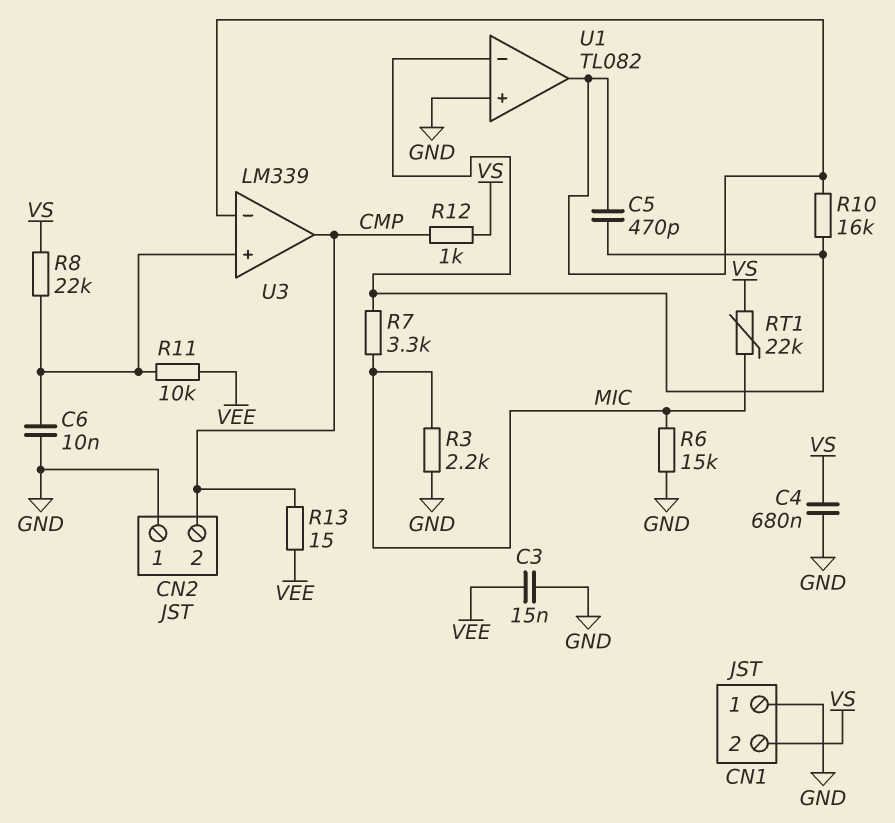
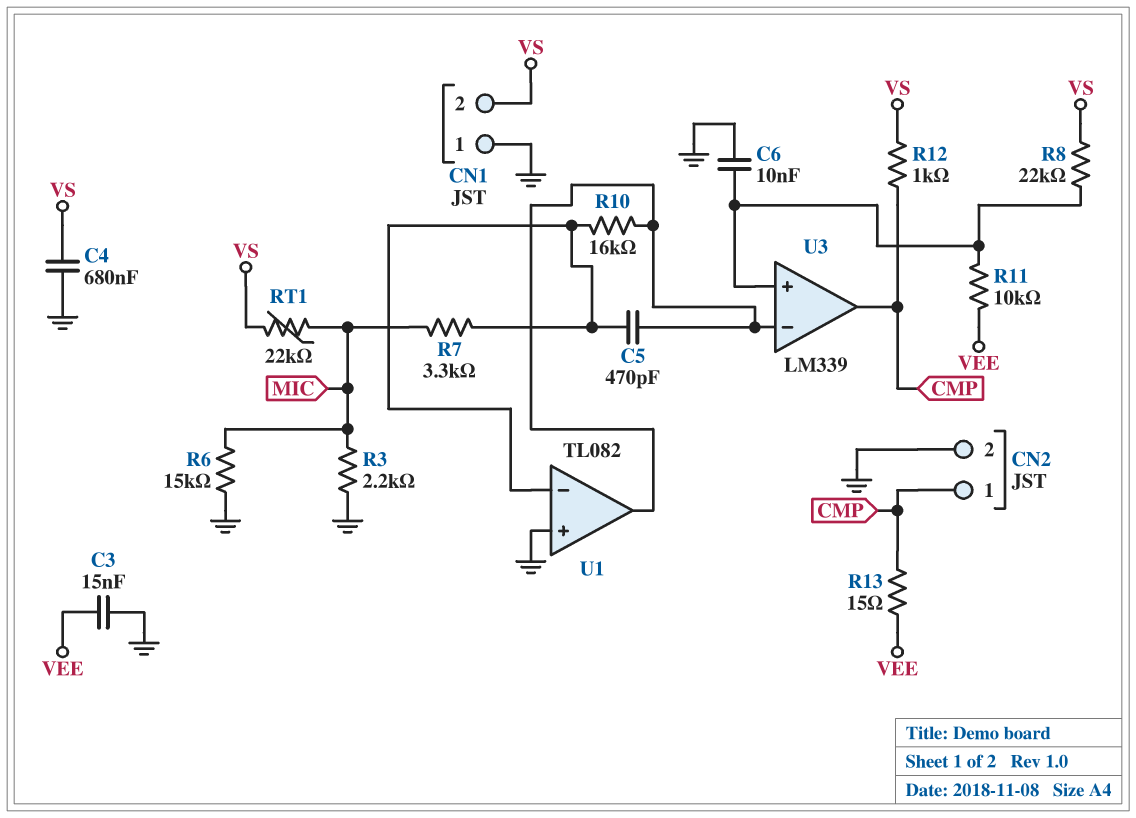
CN2 pin 1: GND -> CMP
CN2 pin 2: CMP -> GND

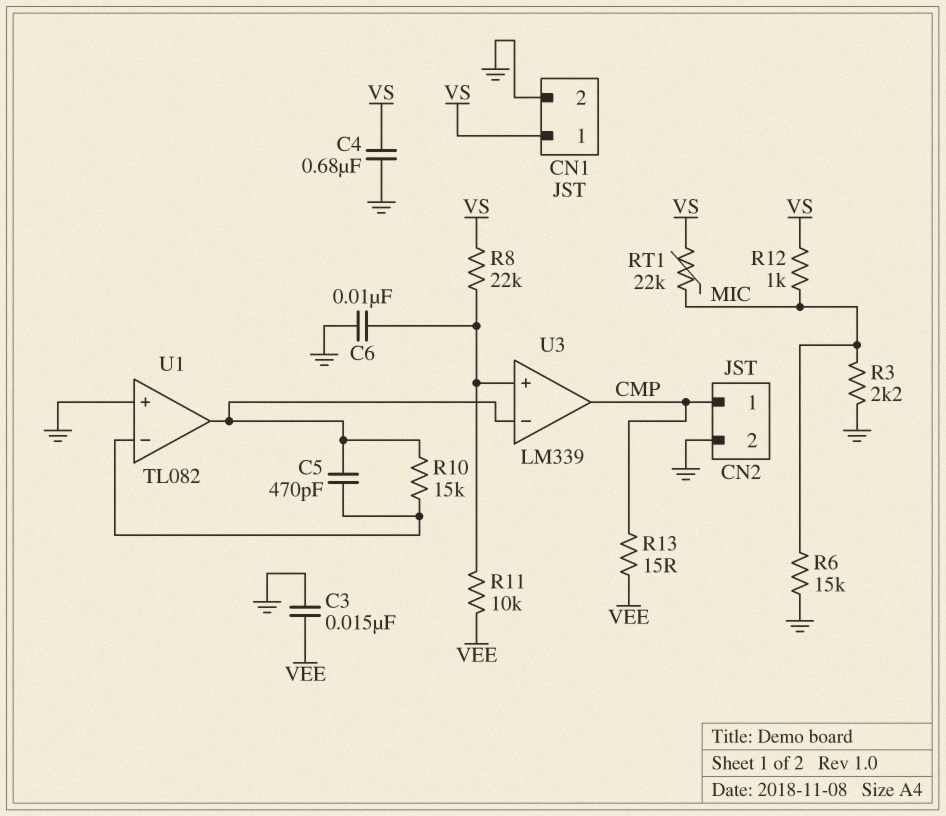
CN1 pin 1: GND -> VS
CN1 pin 2: VS -> GND
R7: 3.3k (MIC, U1/in-) -> none
R10: 16k (U1/in-, U1/out) -> 15k (U1/in-, U1/out)
R12: 1k (CMP, VS) -> 1k (MIC, VS)

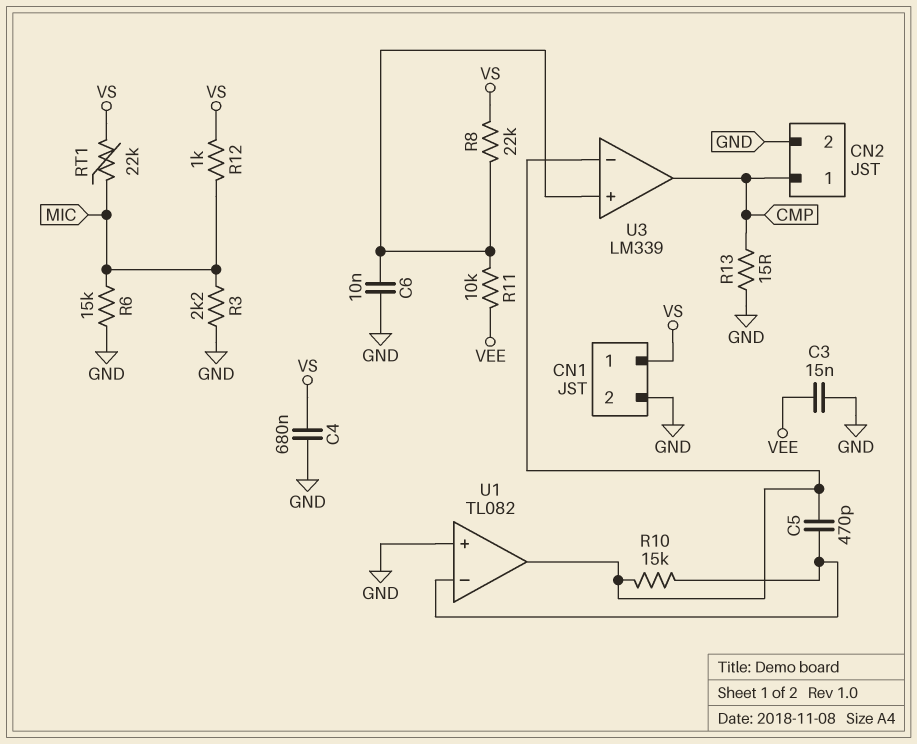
R13: 15 (CMP, VEE) -> 15 (CMP, GND)

